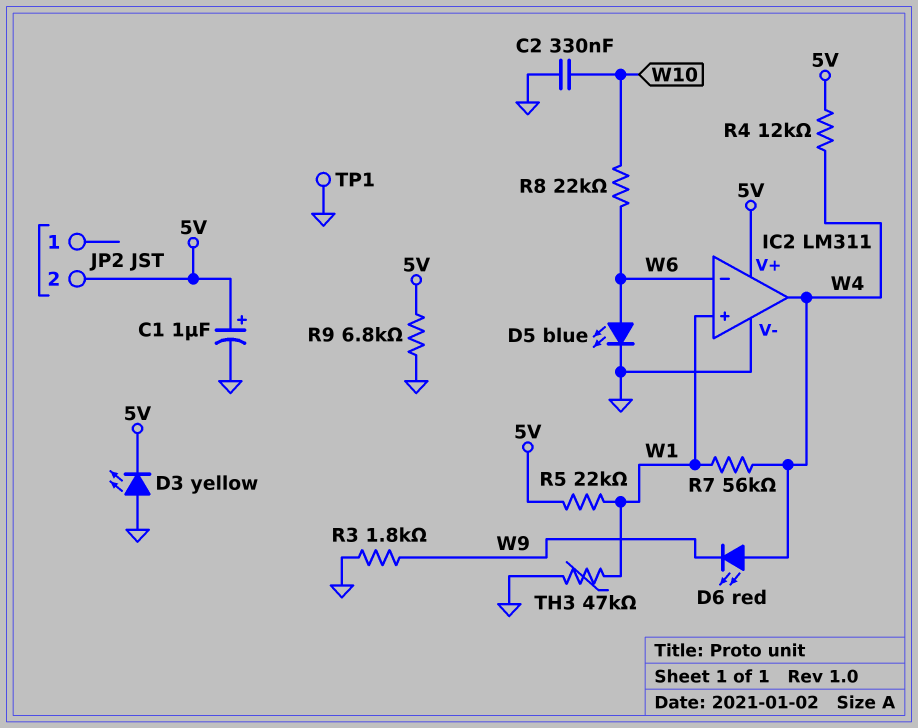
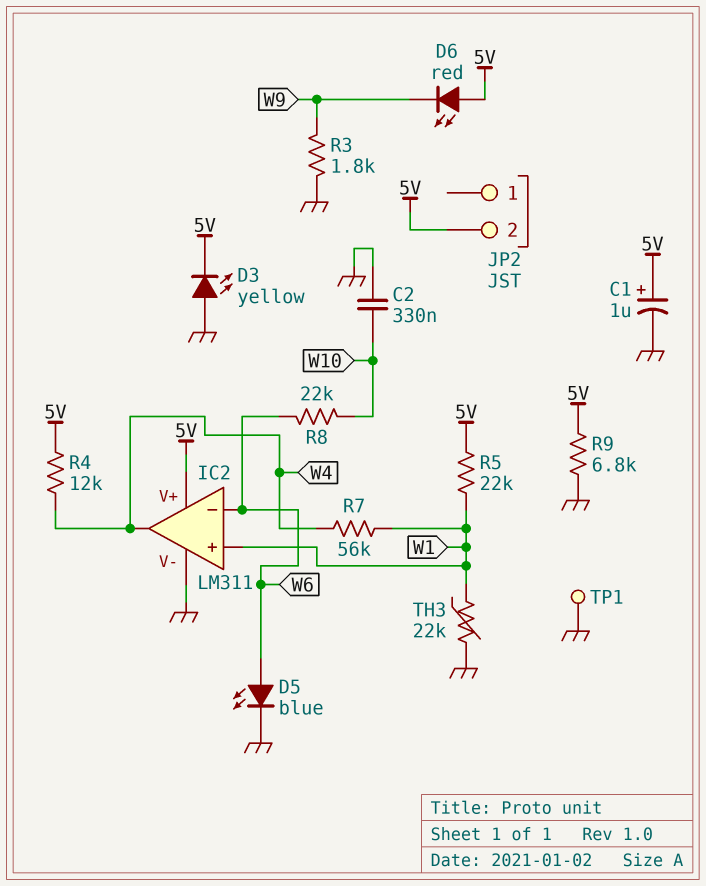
D6: LED red (A W4, K W9) -> LED red (A 5V, K W9)
TH3: 47k (GND, W1) -> 22k (GND, W1)

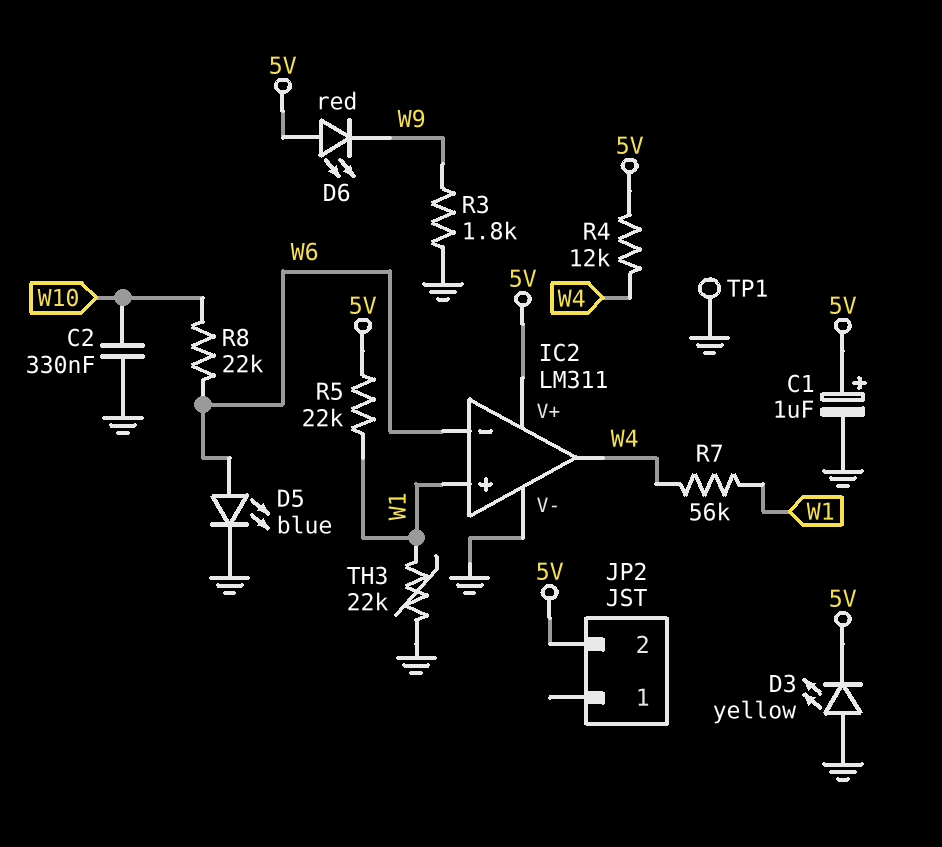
R9: 6.8k (5V, GND) -> none

